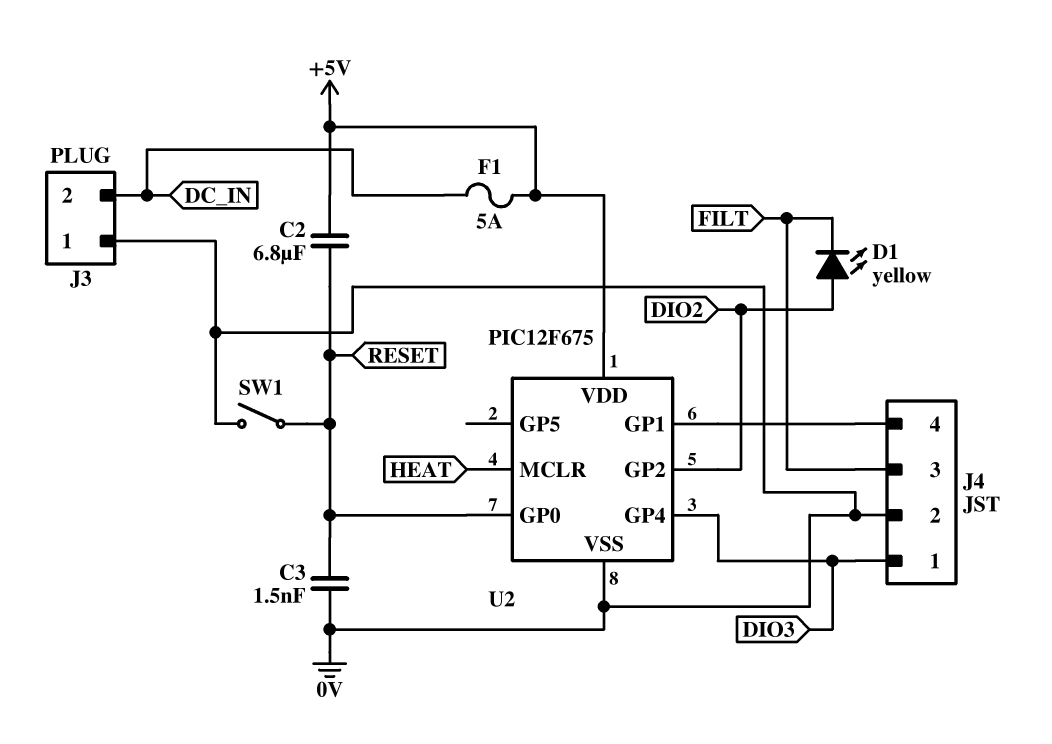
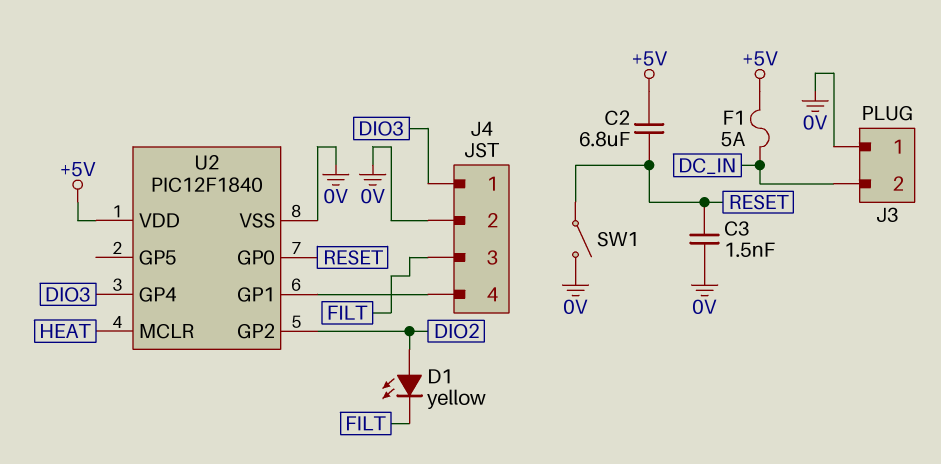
U2: PIC12F675 -> PIC12F1840

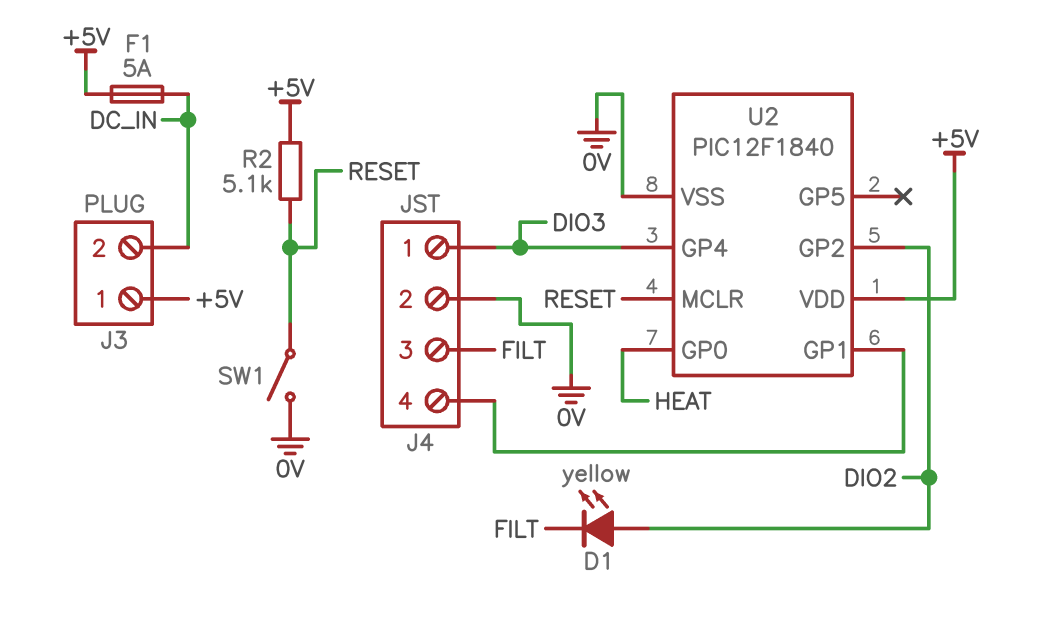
C2: 6.8uF (+5V, RESET) -> none
C3: 1.5nF (0V, RESET) -> none
J3 pin 1: 0V -> +5V
R2: none -> 5.1k (+5V, RESET)
U2 pin GP0: RESET -> HEAT
U2 pin MCLR: HEAT -> RESET

